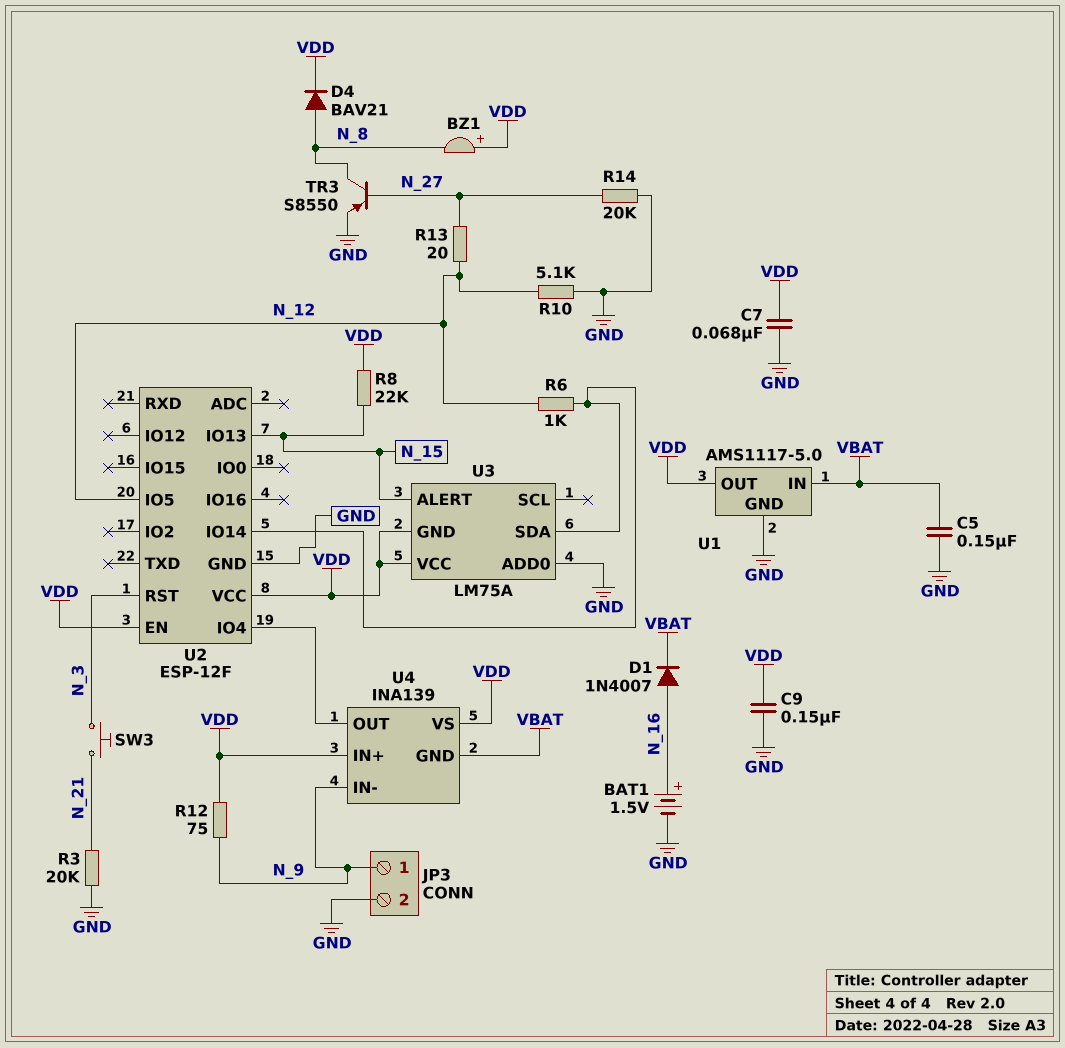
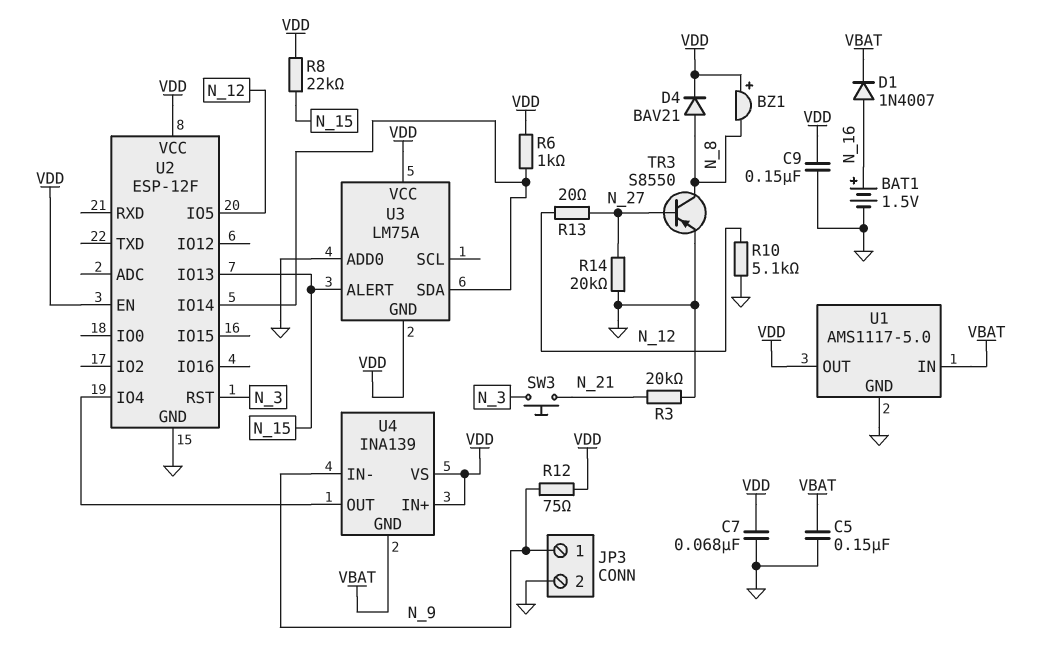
R6: 1k (N_12, U2/IO14) -> 1k (U2/IO14, VDD)

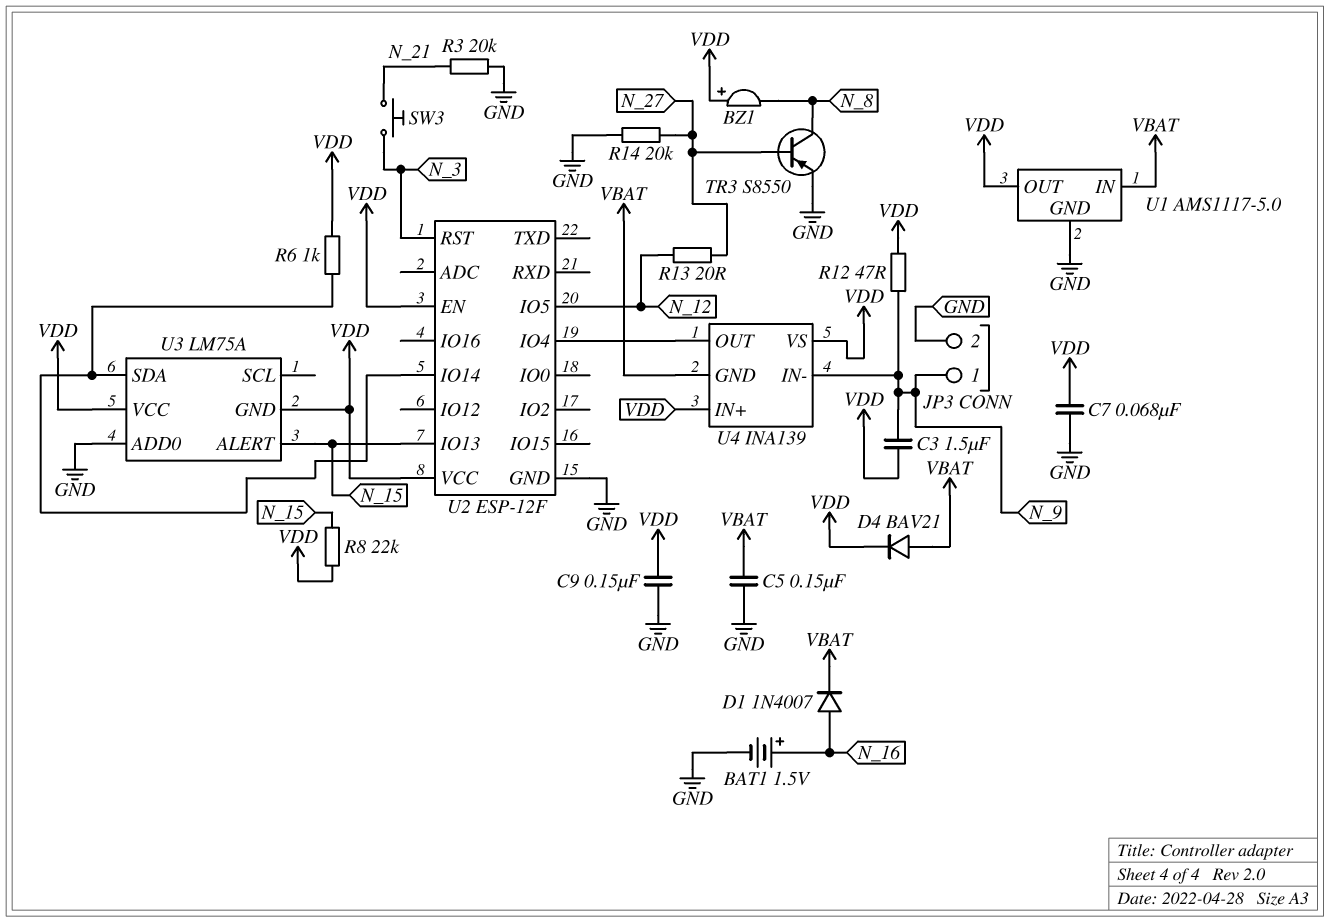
C3: none -> 1.5uF (N_9, VDD)
D4: diode BAV21 (A N_8, K VDD) -> diode BAV21 (A VBAT, K VDD)
R10: 5.1k (GND, N_12) -> none
R12: 75 (N_9, VDD) -> 47 (N_9, VDD)

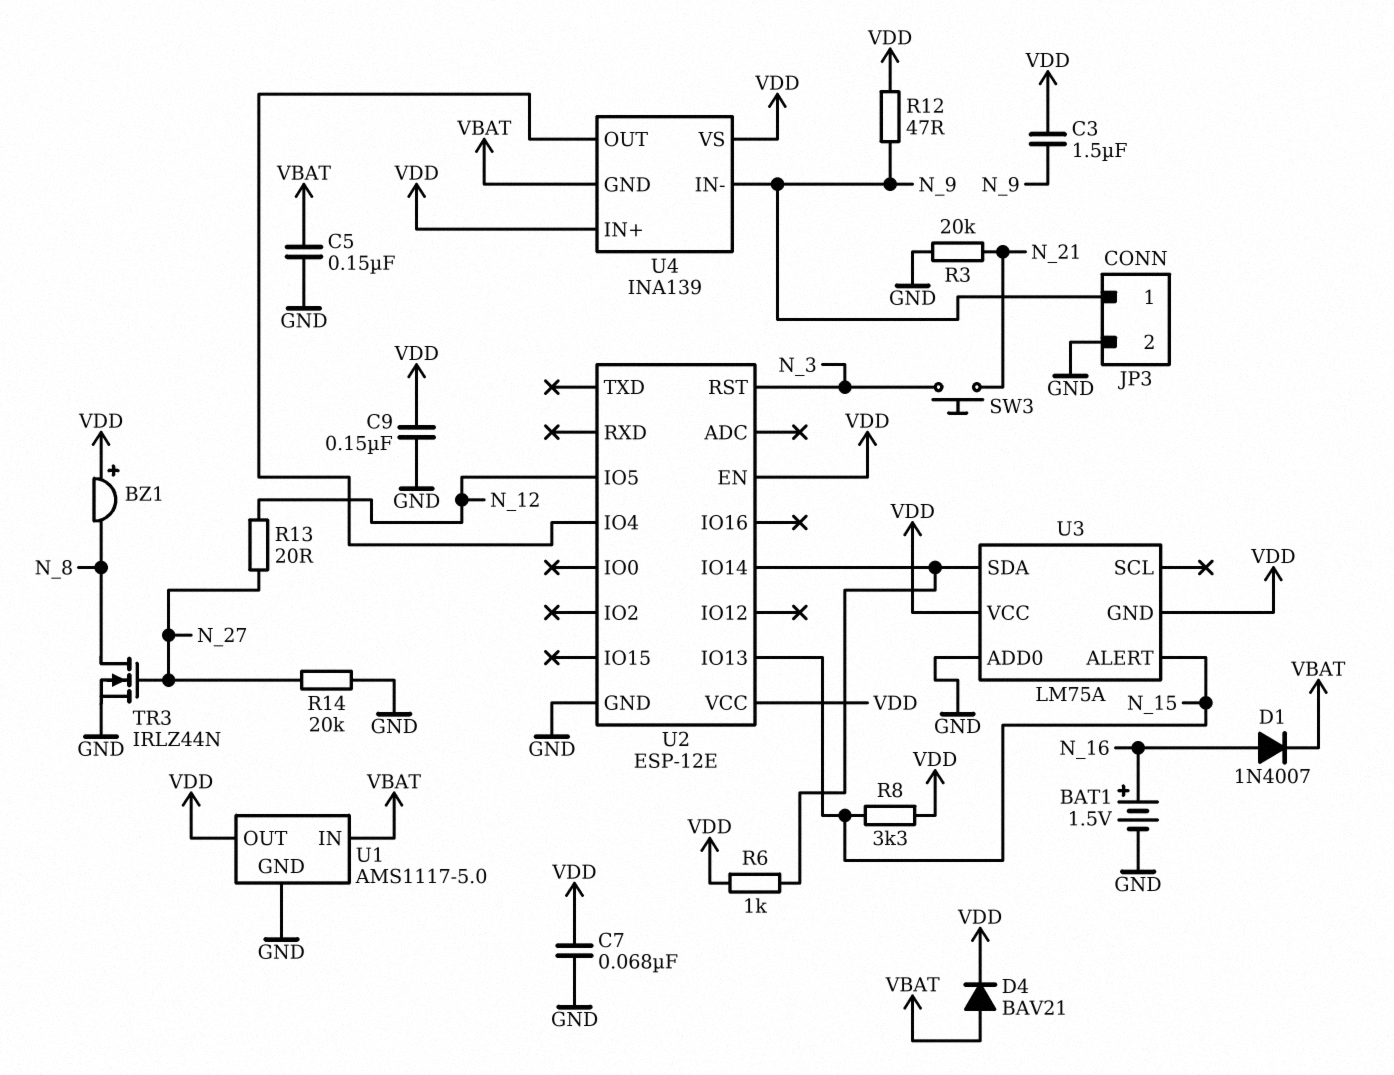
R8: 22k (N_15, VDD) -> 3.3k (N_15, VDD)
TR3: PNP S8550 (B N_27, C N_8, E GND) -> NMOS IRLZ44N (G N_27, D N_8, S GND)
U2: ESP-12F -> ESP-12E

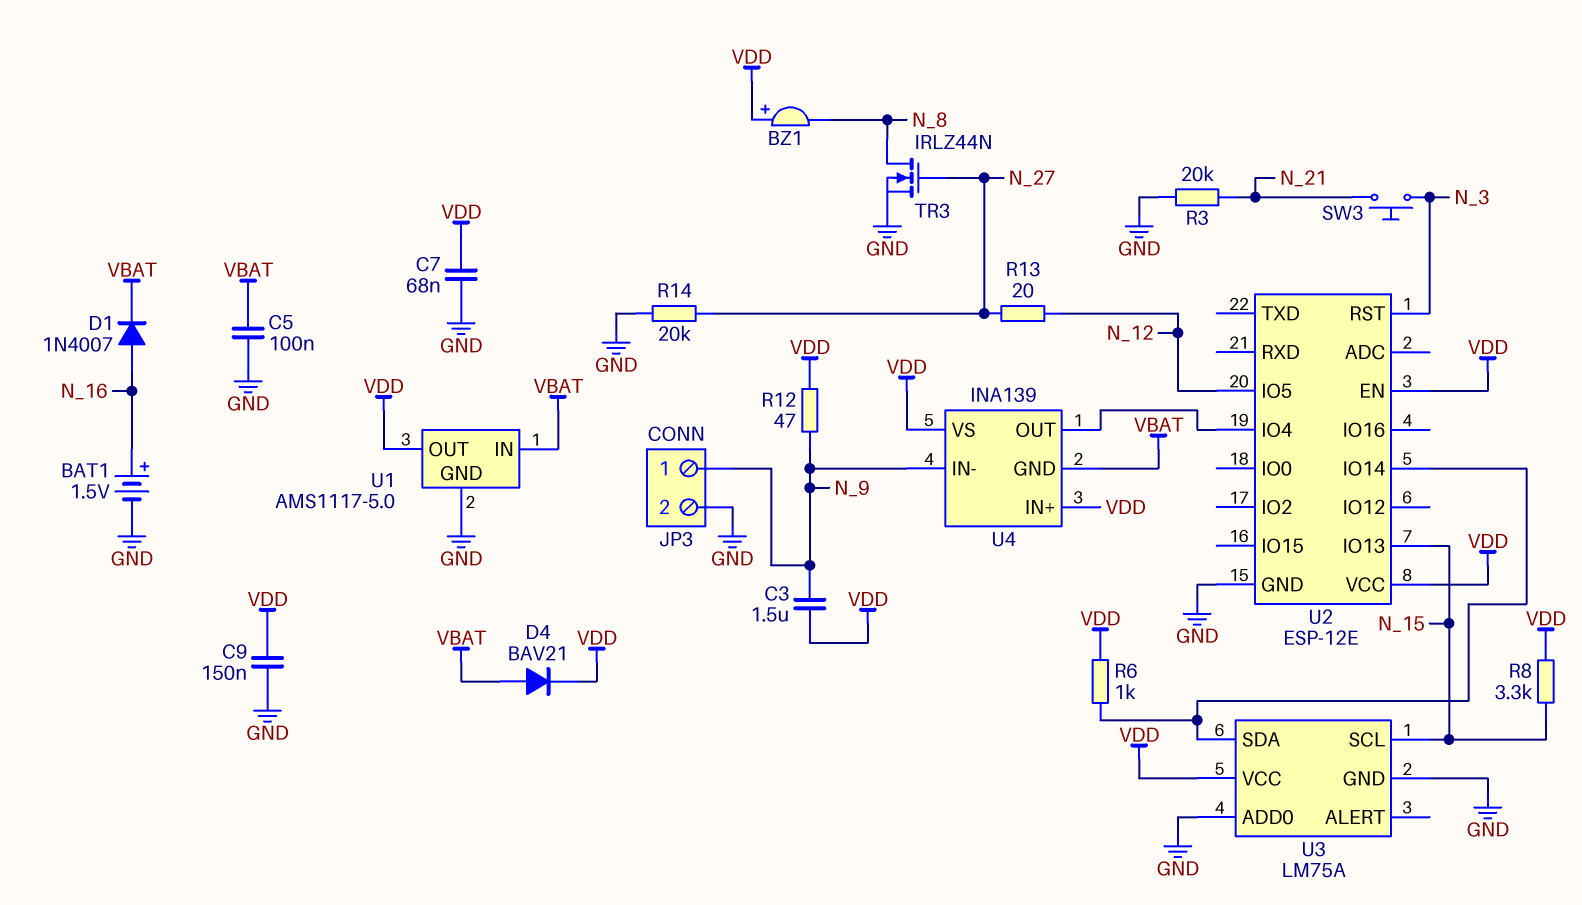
C5: 150nF (GND, VBAT) -> 100nF (GND, VBAT)
U3 pin ALERT: N_15 -> none
U3 pin GND: VDD -> GND
U3 pin SCL: none -> N_15

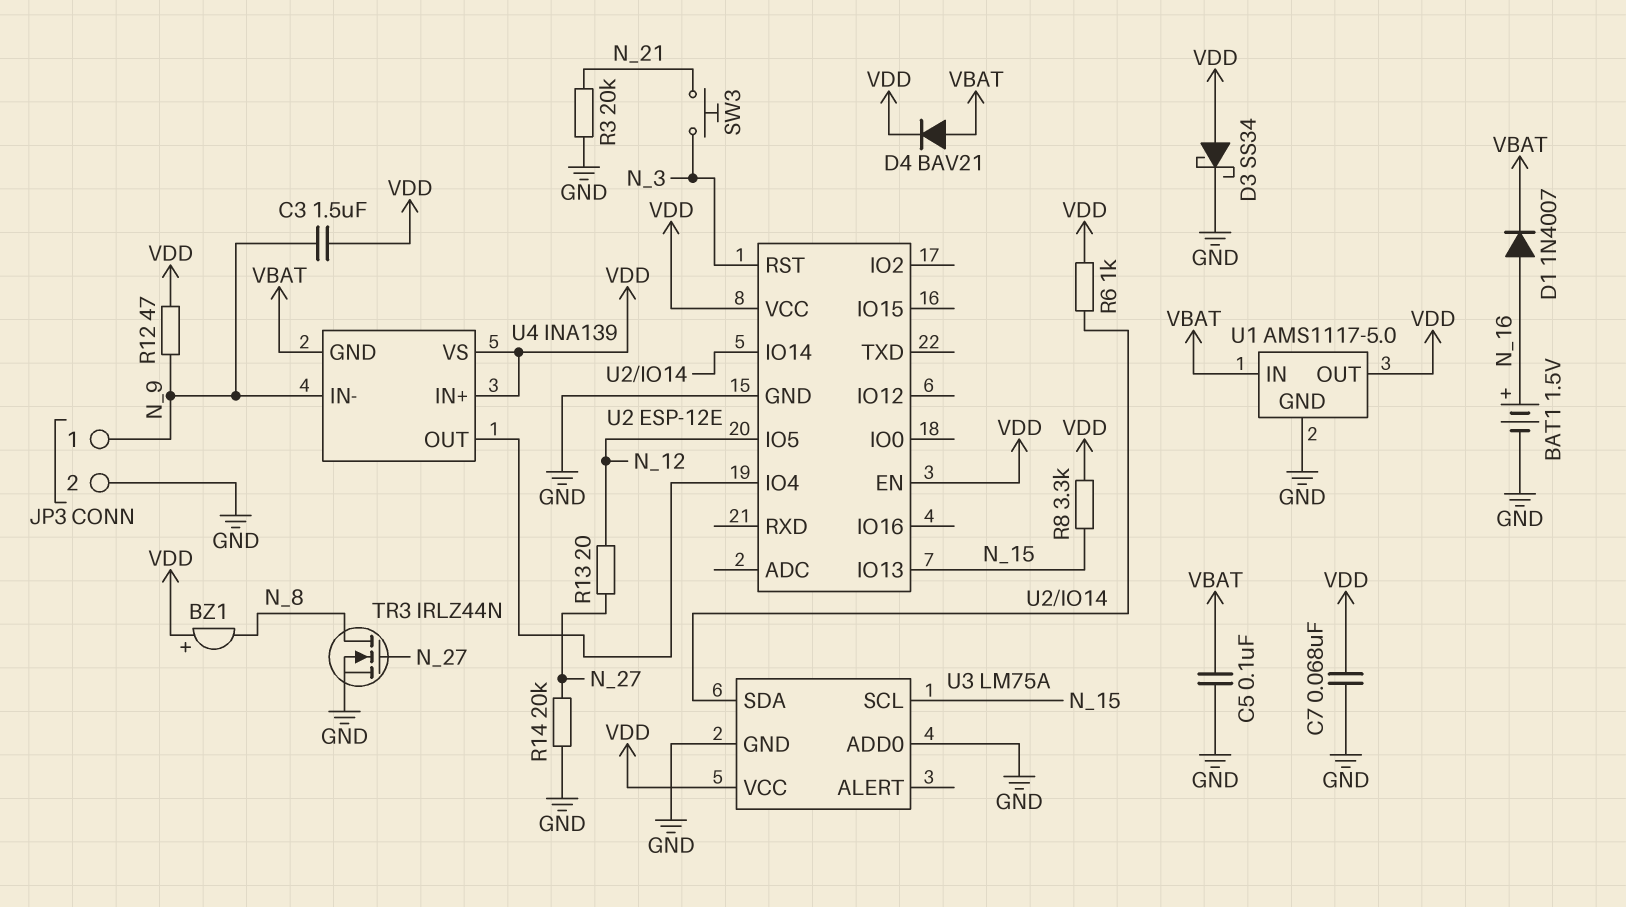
C9: 150nF (GND, VDD) -> none
D3: none -> schottky SS34 (A VDD, K GND)

